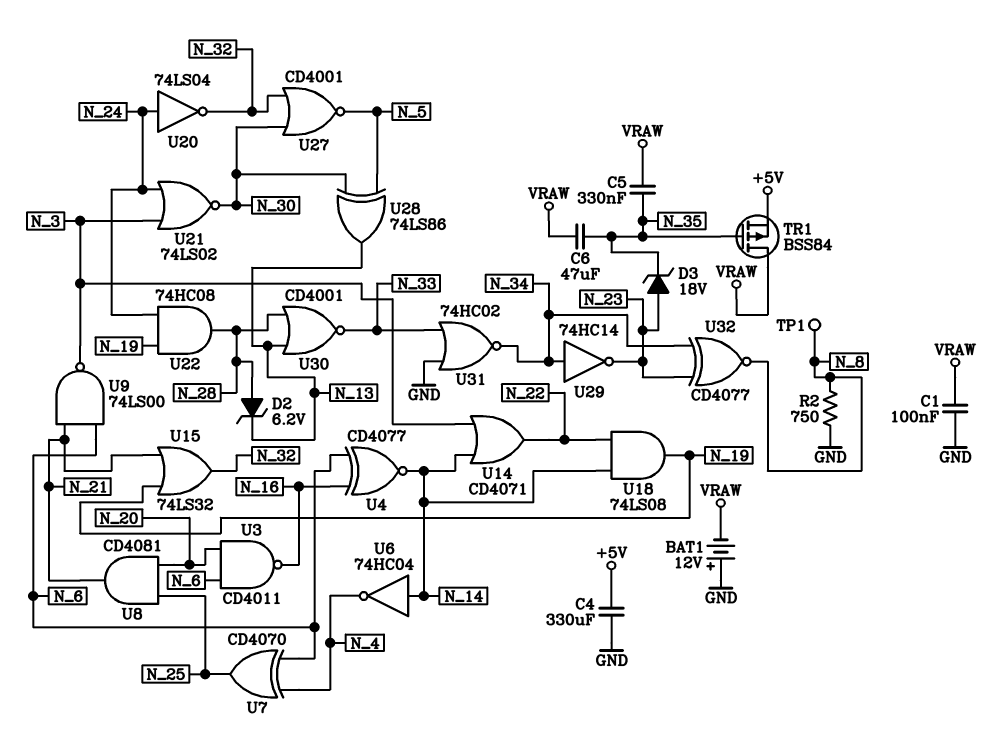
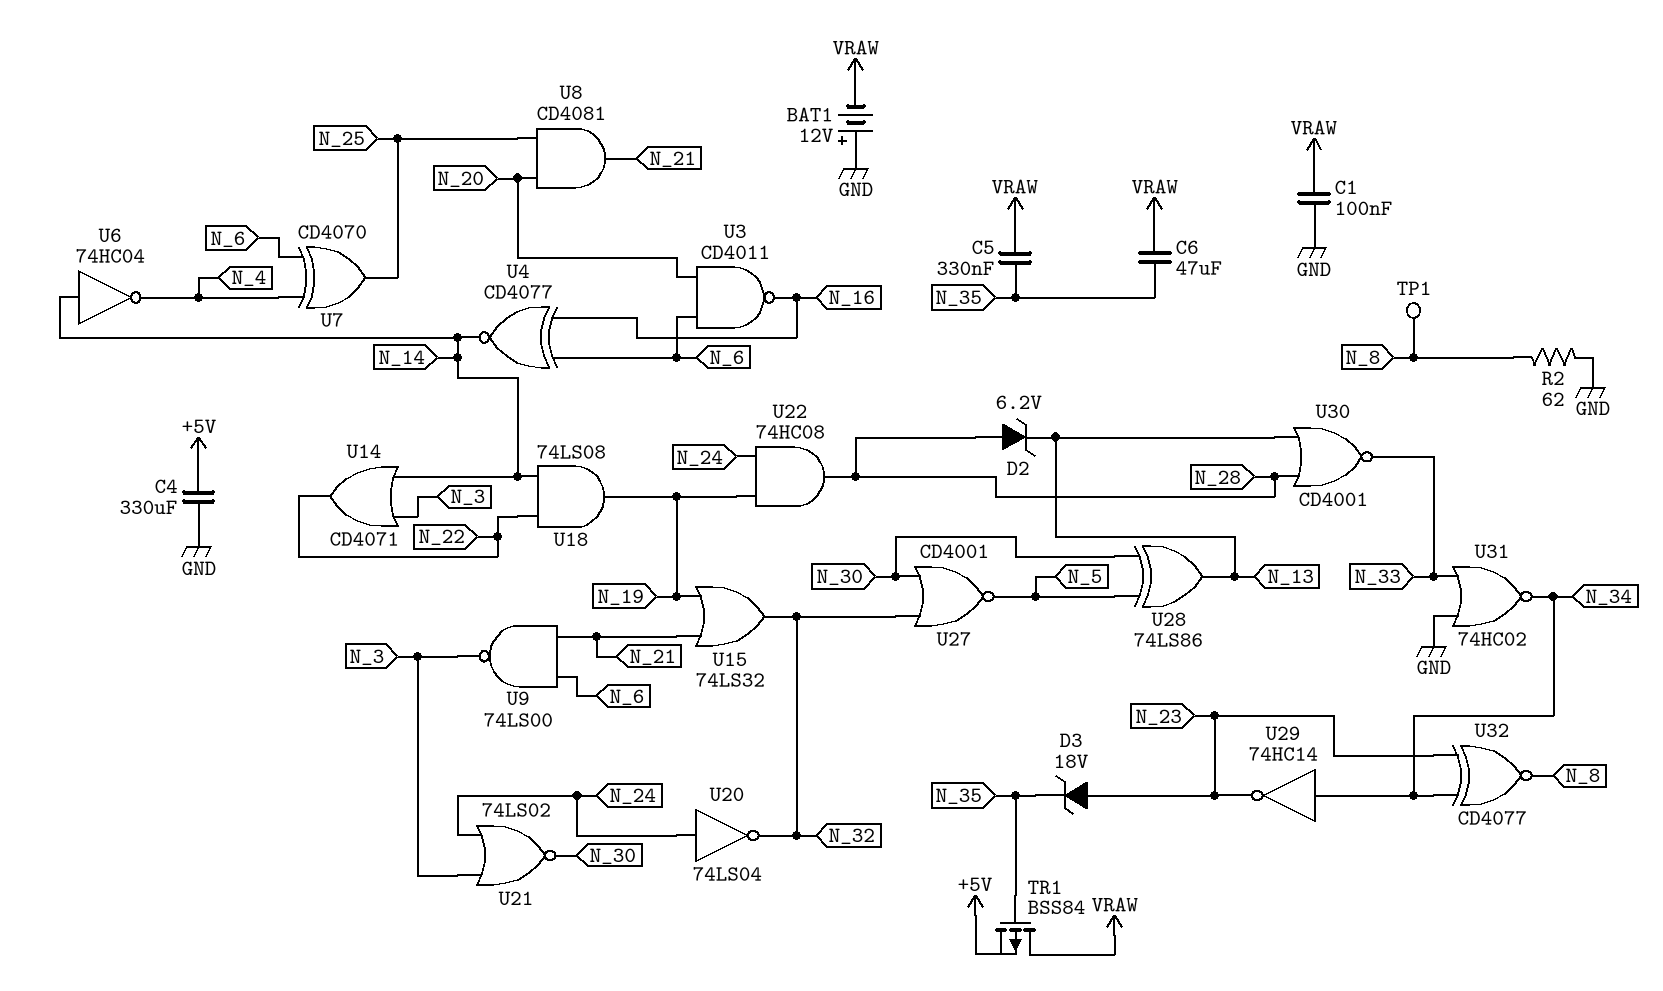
R2: 750 (GND, N_8) -> 62 (GND, N_8)

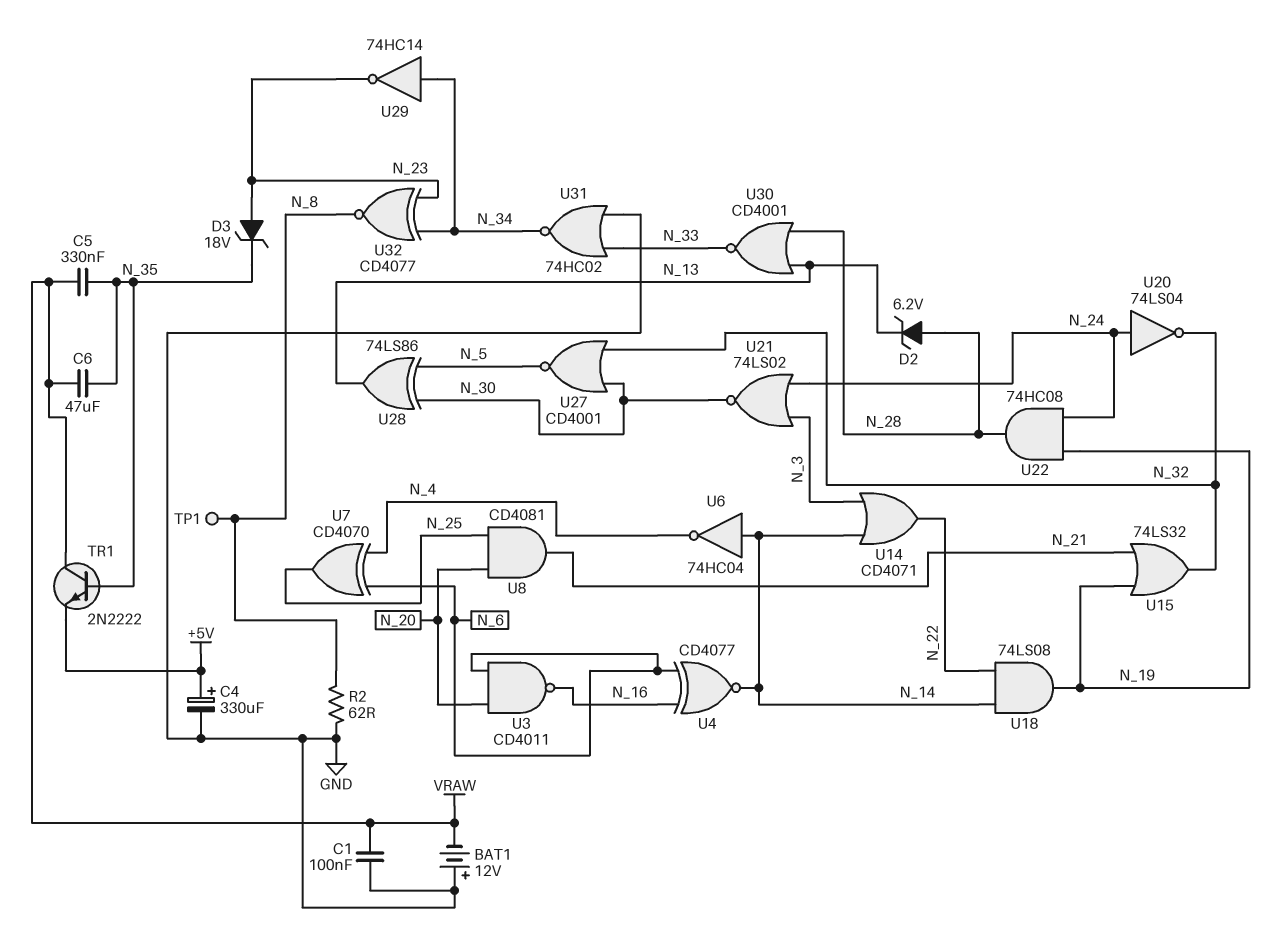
C4: 330uF (+5V, GND) -> 330uF (plus +5V, minus GND)
TR1: PMOS BSS84 (G N_35, D VRAW, S +5V) -> NPN 2N2222 (B N_35, C VRAW, E +5V)
U9: NAND 74LS00 (in N_6, in N_21, out N_3) -> none

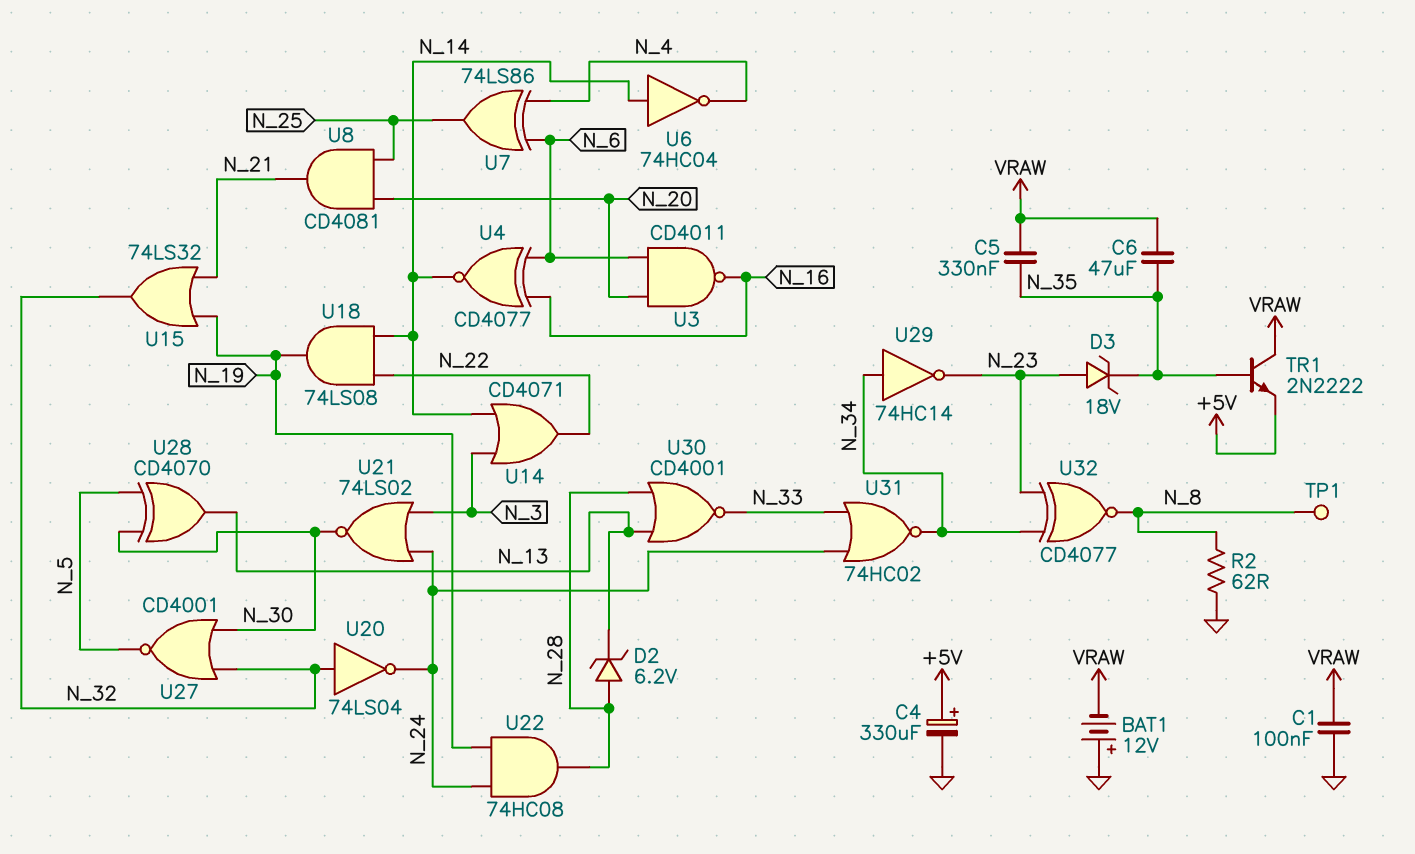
U7: XOR CD4070 (in N_4, in N_6, out N_25) -> XOR 74LS86 (in N_4, in N_6, out N_25)
U20: NOT 74LS04 (in N_24, out N_32) -> NOT 74LS04 (in N_32, out N_24)
U28: XOR 74LS86 (in N_5, in N_30, out N_13) -> XOR CD4070 (in N_5, in N_30, out N_13)
U31: NOR 74HC02 (in GND, in N_33, out N_34) -> NOR 74HC02 (in N_24, in N_33, out N_34)

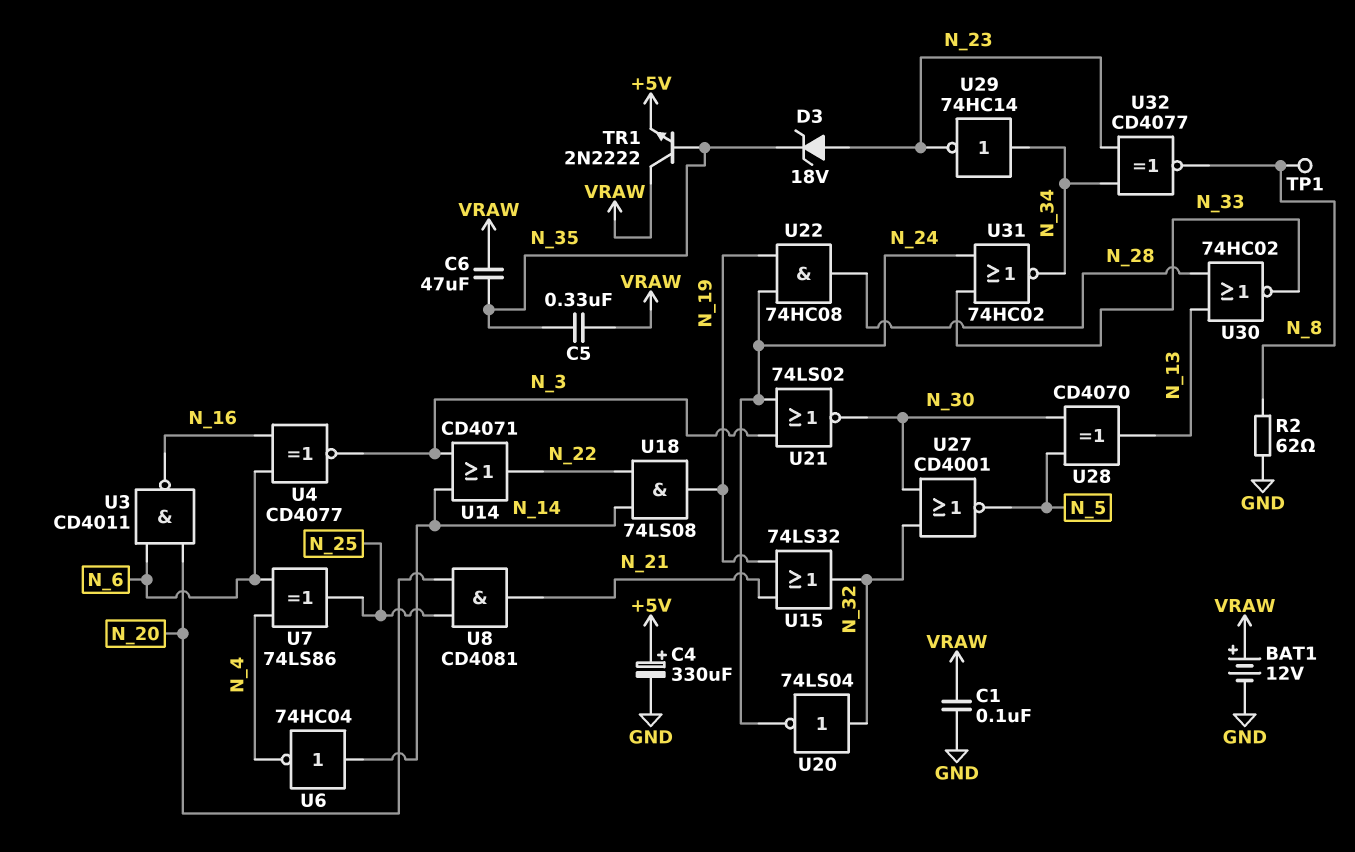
BAT1: 12V (plus GND, minus VRAW) -> 12V (plus VRAW, minus GND)
D2: zener 6.2V (A N_28, K N_13) -> none
U4: XNOR CD4077 (in N_6, in N_16, out N_14) -> XNOR CD4077 (in N_6, in N_16, out N_3)
U30: NOR CD4001 (in N_13, in N_28, out N_33) -> NOR 74HC02 (in N_13, in N_28, out N_33)

